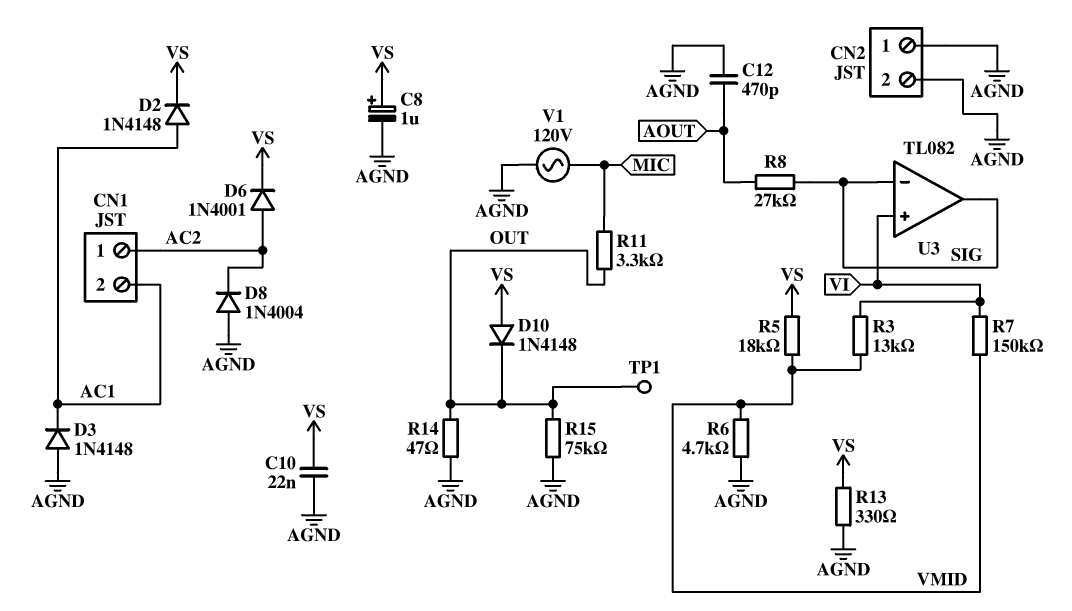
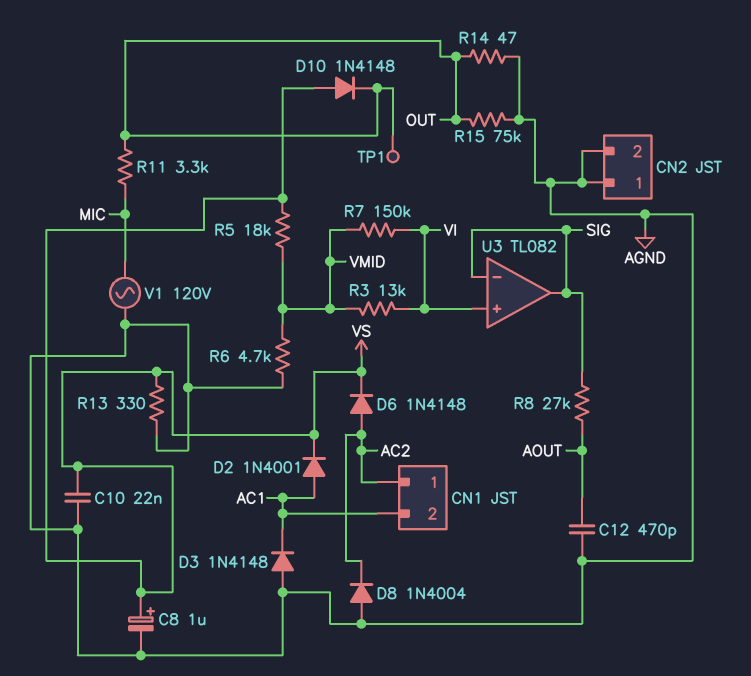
D2: diode 1N4148 (A AC1, K VS) -> diode 1N4001 (A AC1, K VS)
D6: diode 1N4001 (A AC2, K VS) -> diode 1N4148 (A AC2, K VS)

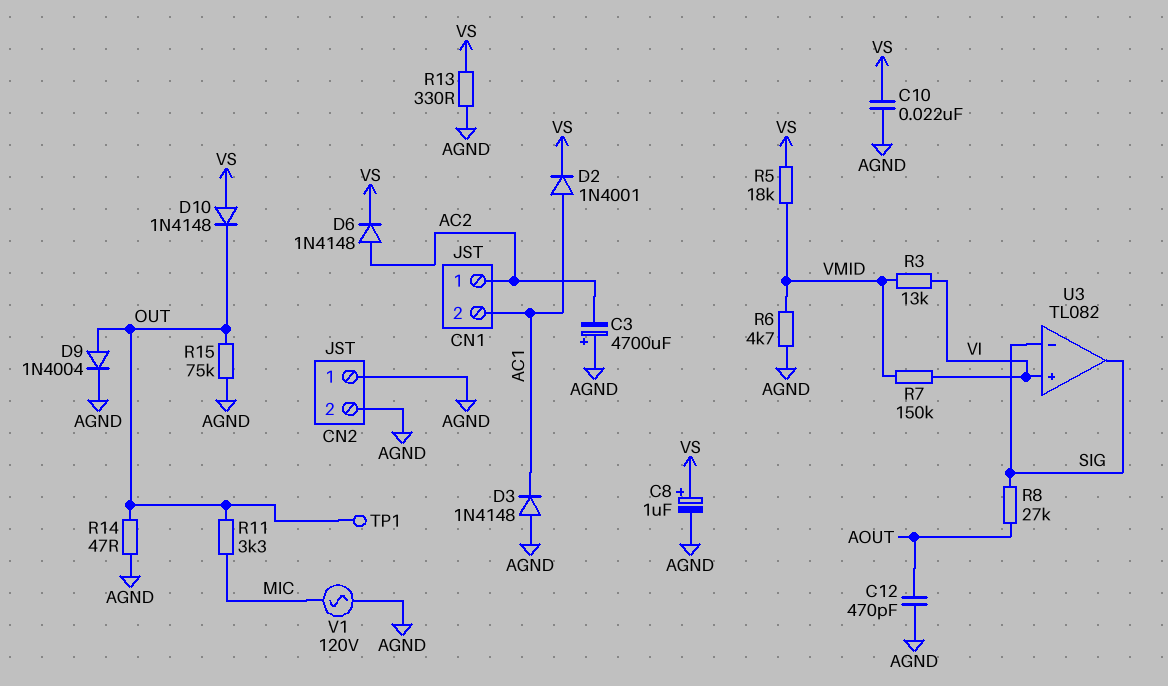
C3: none -> 4700uF (plus AGND, minus AC2)
D8: diode 1N4004 (A AGND, K AC2) -> none
D9: none -> diode 1N4004 (A OUT, K AGND)

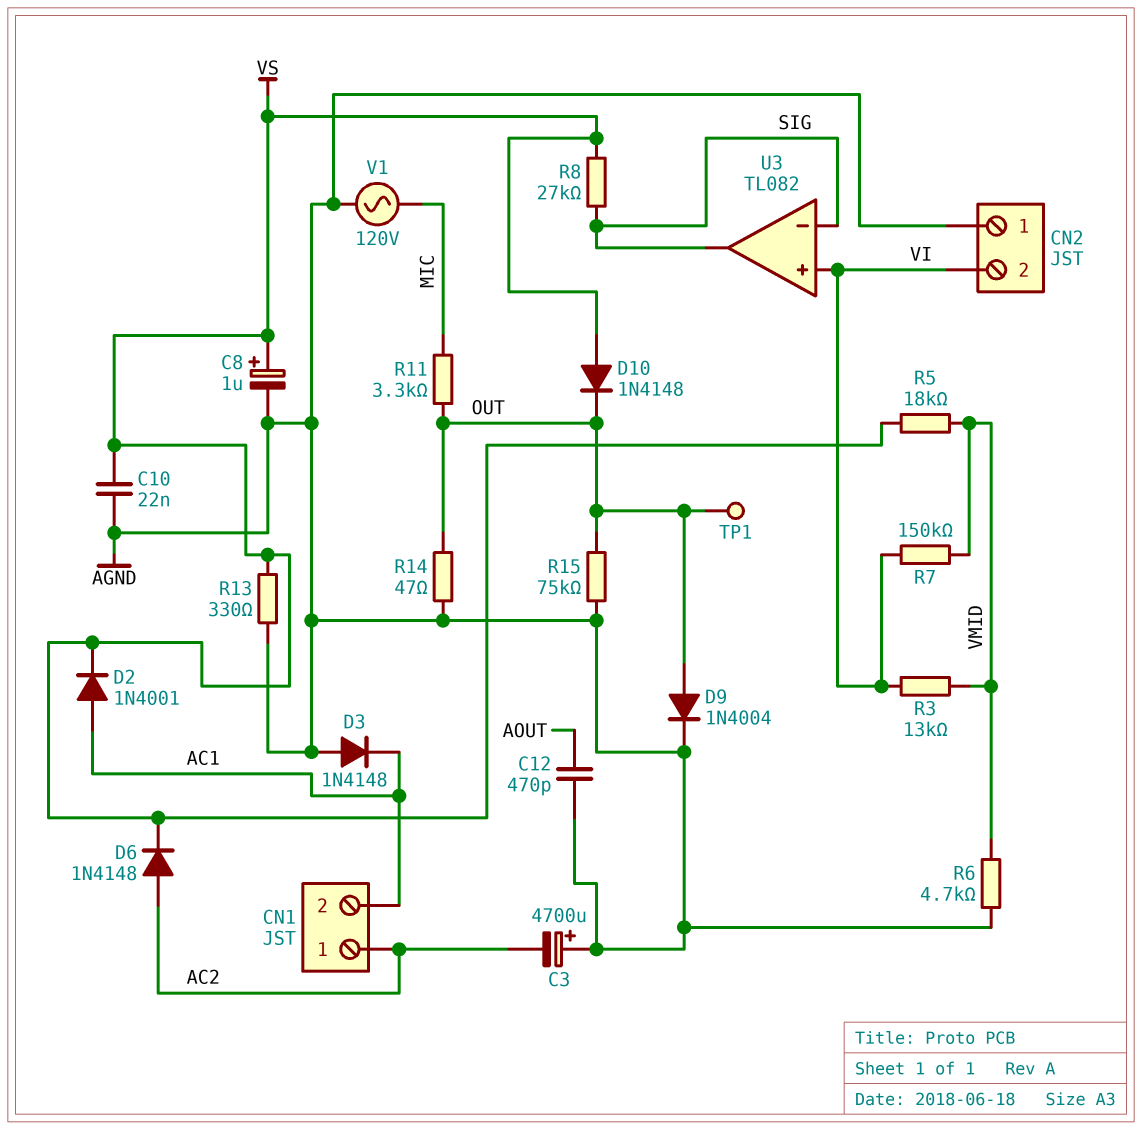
CN2 pin 2: AGND -> VI
R8: 27k (AOUT, SIG) -> 27k (SIG, VS)

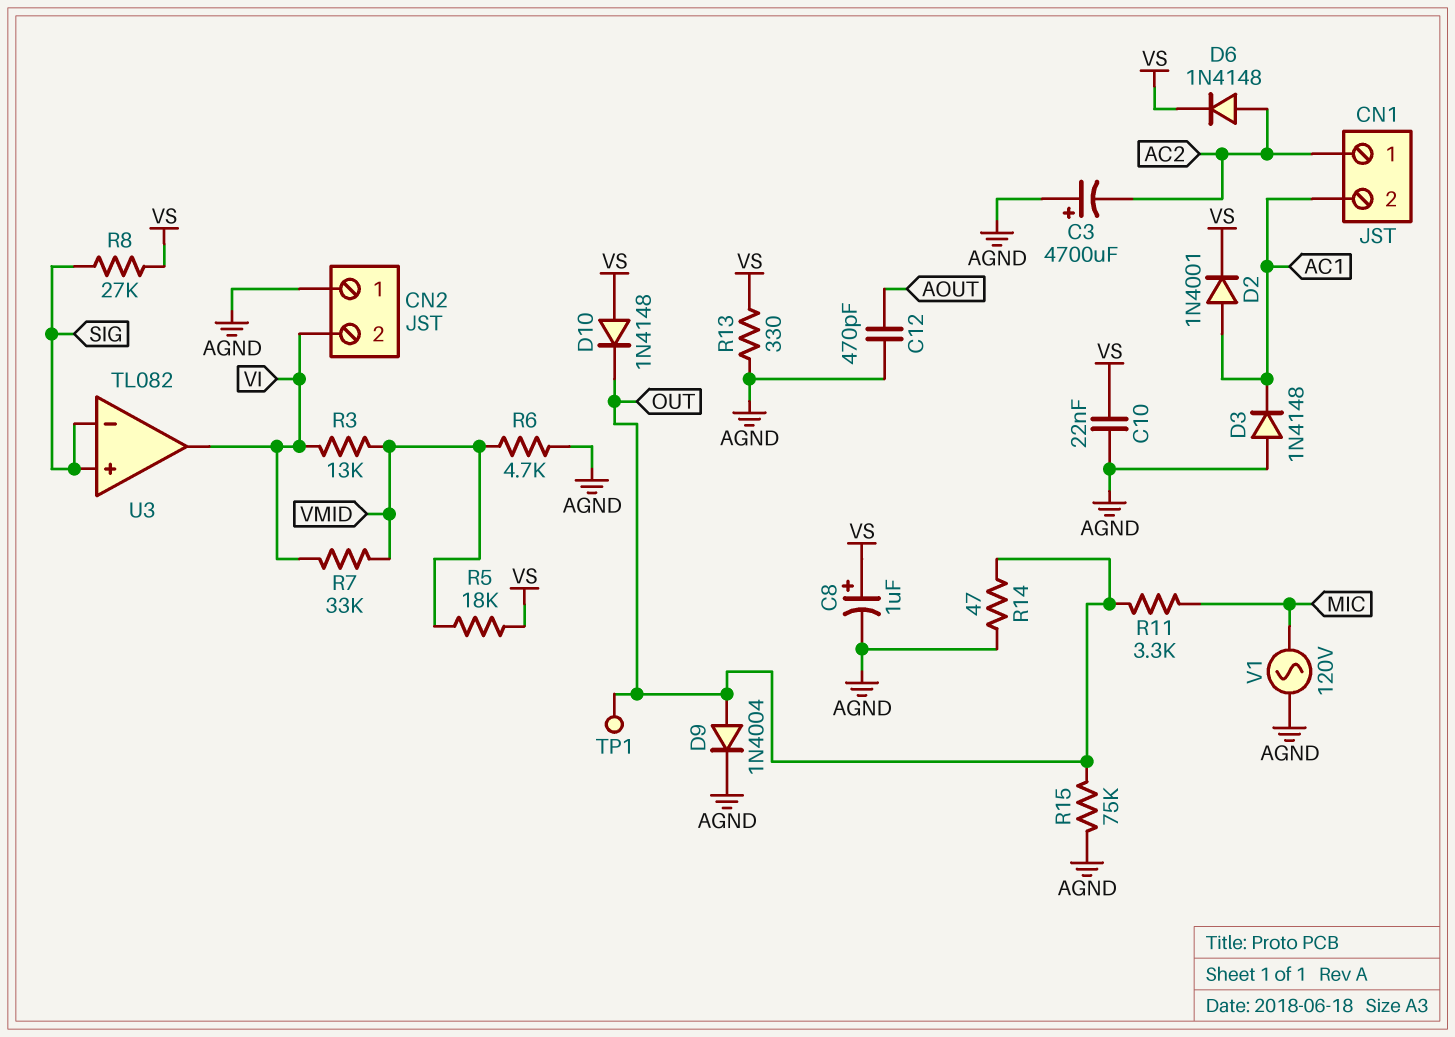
R7: 150k (VI, VMID) -> 33k (VI, VMID)
U3 pin in+: VI -> SIG
U3 pin out: SIG -> VI

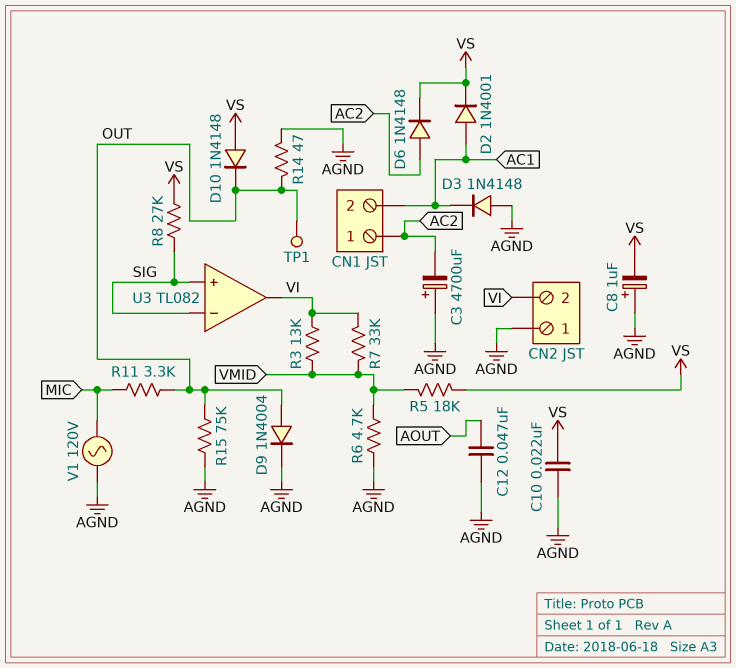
C8: 1uF (plus VS, minus AGND) -> 1uF (plus AGND, minus VS)
C12: 470pF (AGND, AOUT) -> 47nF (AGND, AOUT)
R13: 330 (AGND, VS) -> none

